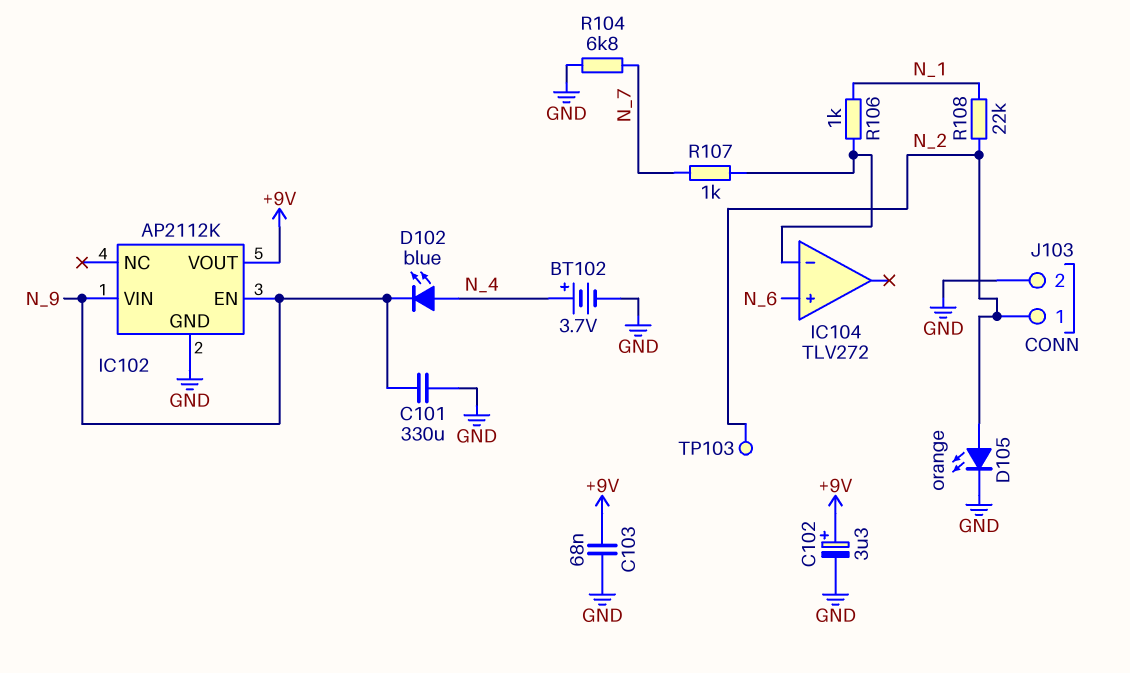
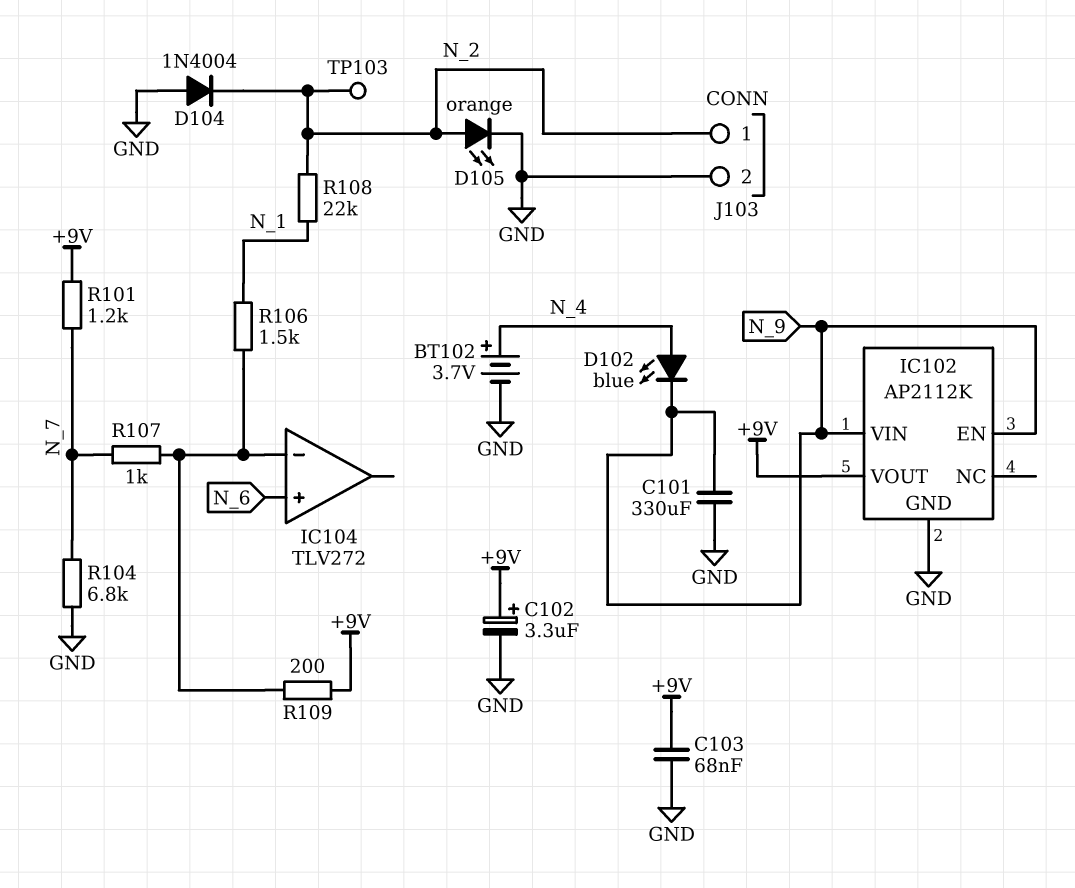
D104: none -> diode 1N4004 (A GND, K N_2)
R101: none -> 1.2k (+9V, N_7)
R106: 1k (IC104/in-, N_1) -> 1.5k (IC104/in-, N_1)
R109: none -> 200 (+9V, IC104/in-)

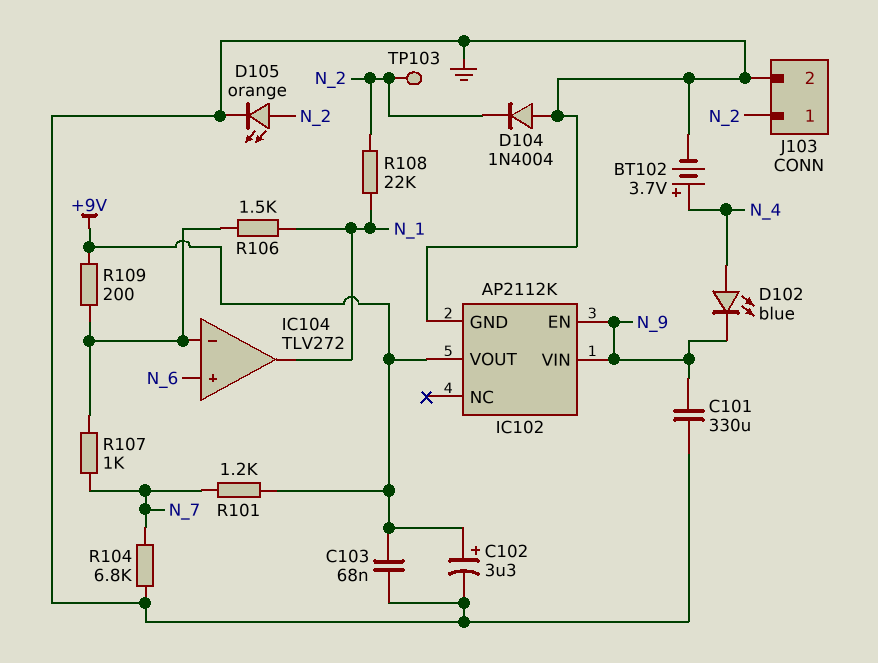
IC104 pin out: none -> N_1

